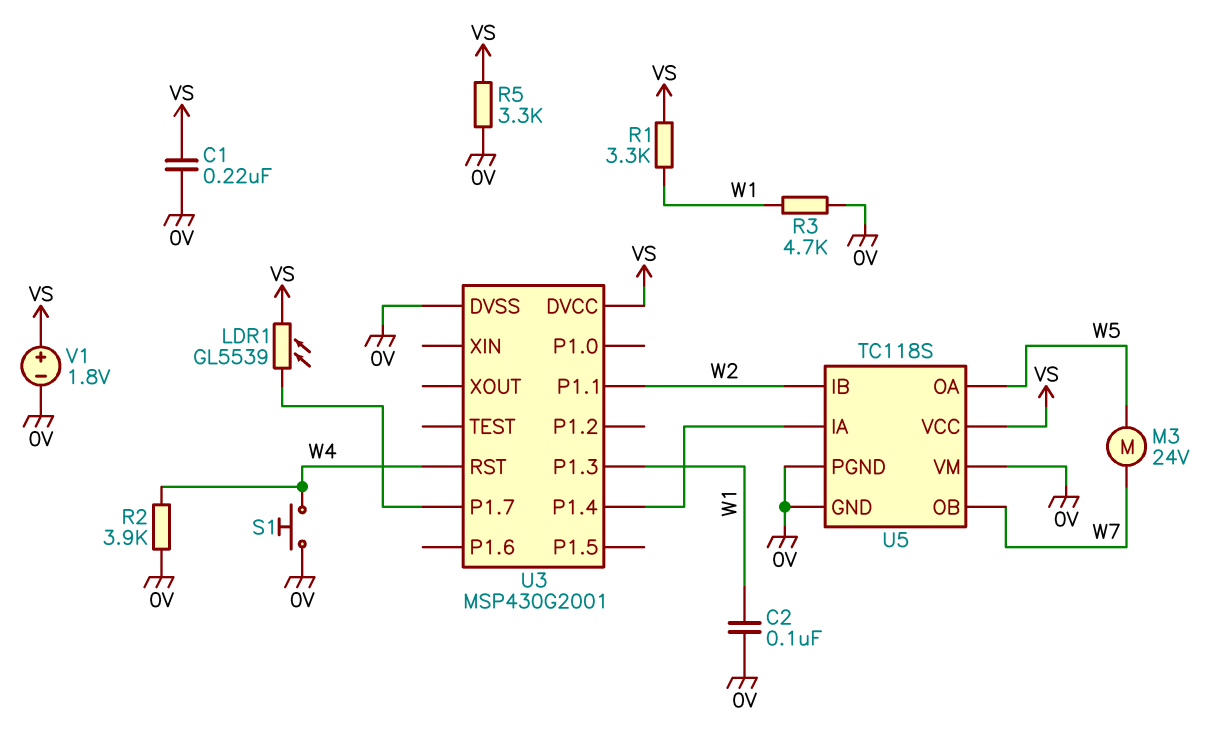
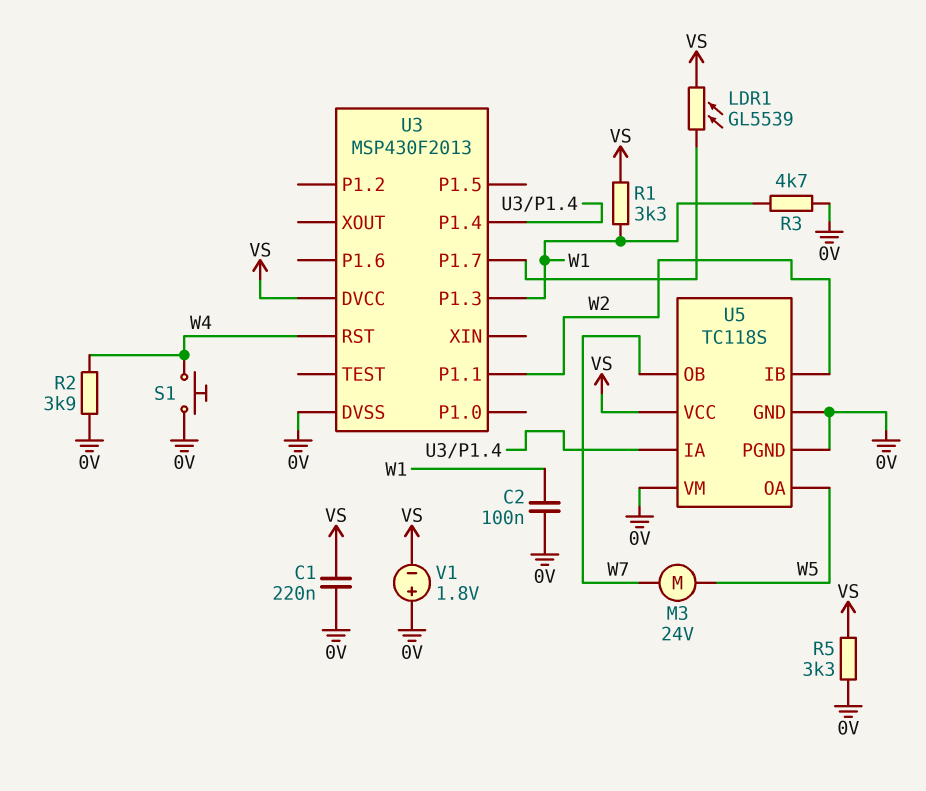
U3: MSP430G2001 -> MSP430F2013
V1: 1.8V (plus VS, minus 0V) -> 1.8V (plus 0V, minus VS)

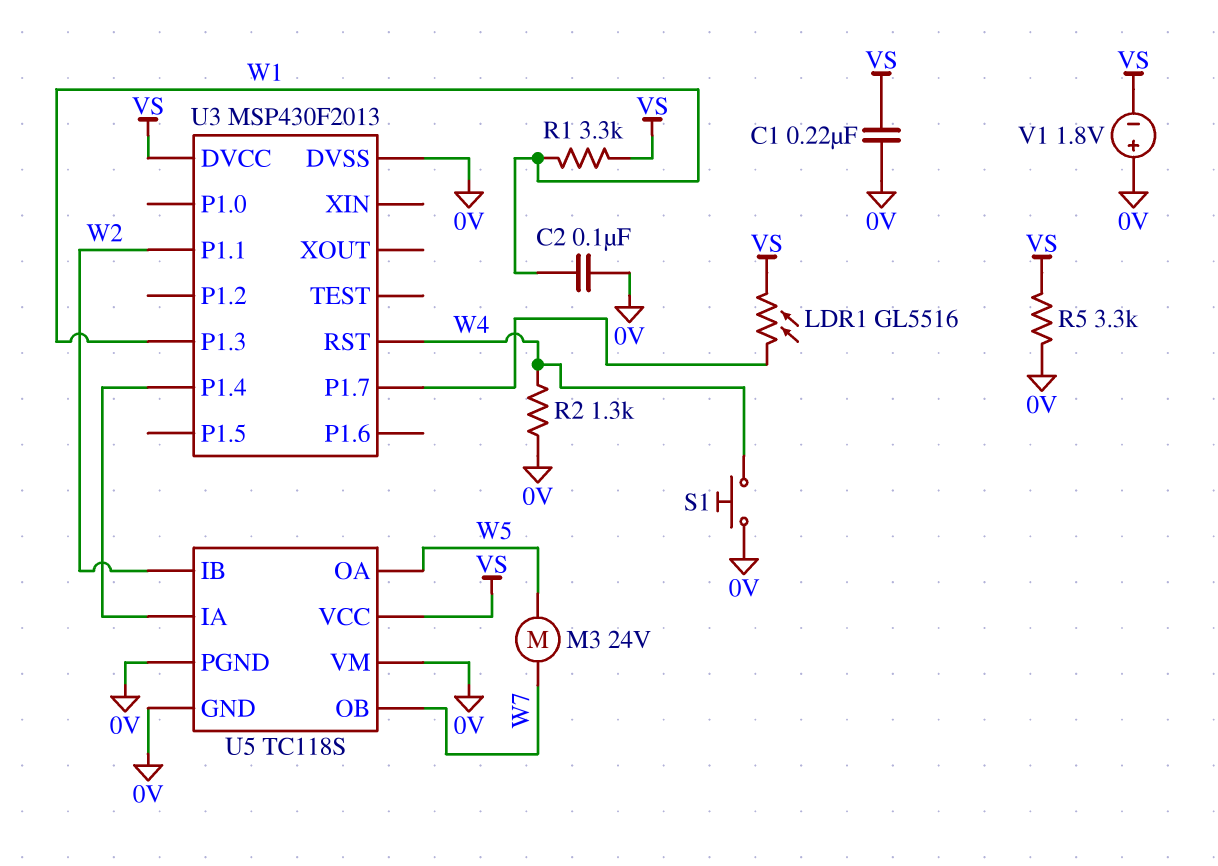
LDR1: GL5539 (U3/P1.7, VS) -> GL5516 (U3/P1.7, VS)
R2: 3.9k (0V, W4) -> 1.3k (0V, W4)
R3: 4.7k (0V, W1) -> none

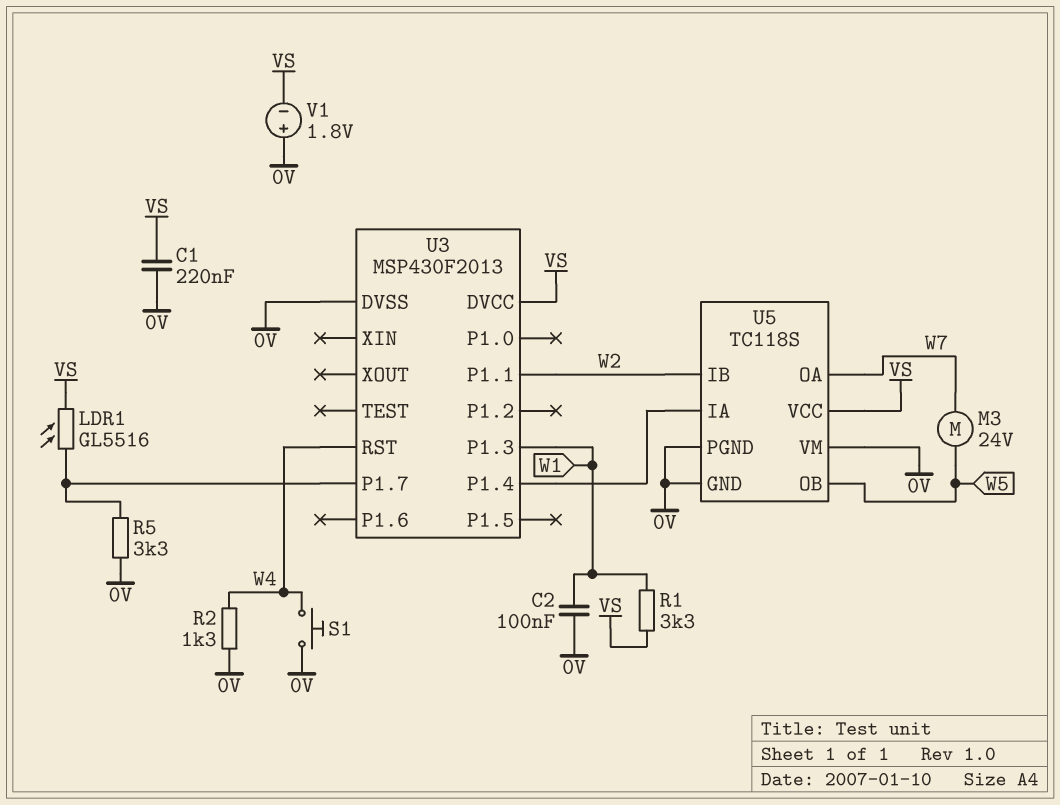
R5: 3.3k (0V, VS) -> 3.3k (0V, U3/P1.7)
U5 pin OA: W5 -> W7
U5 pin OB: W7 -> W5

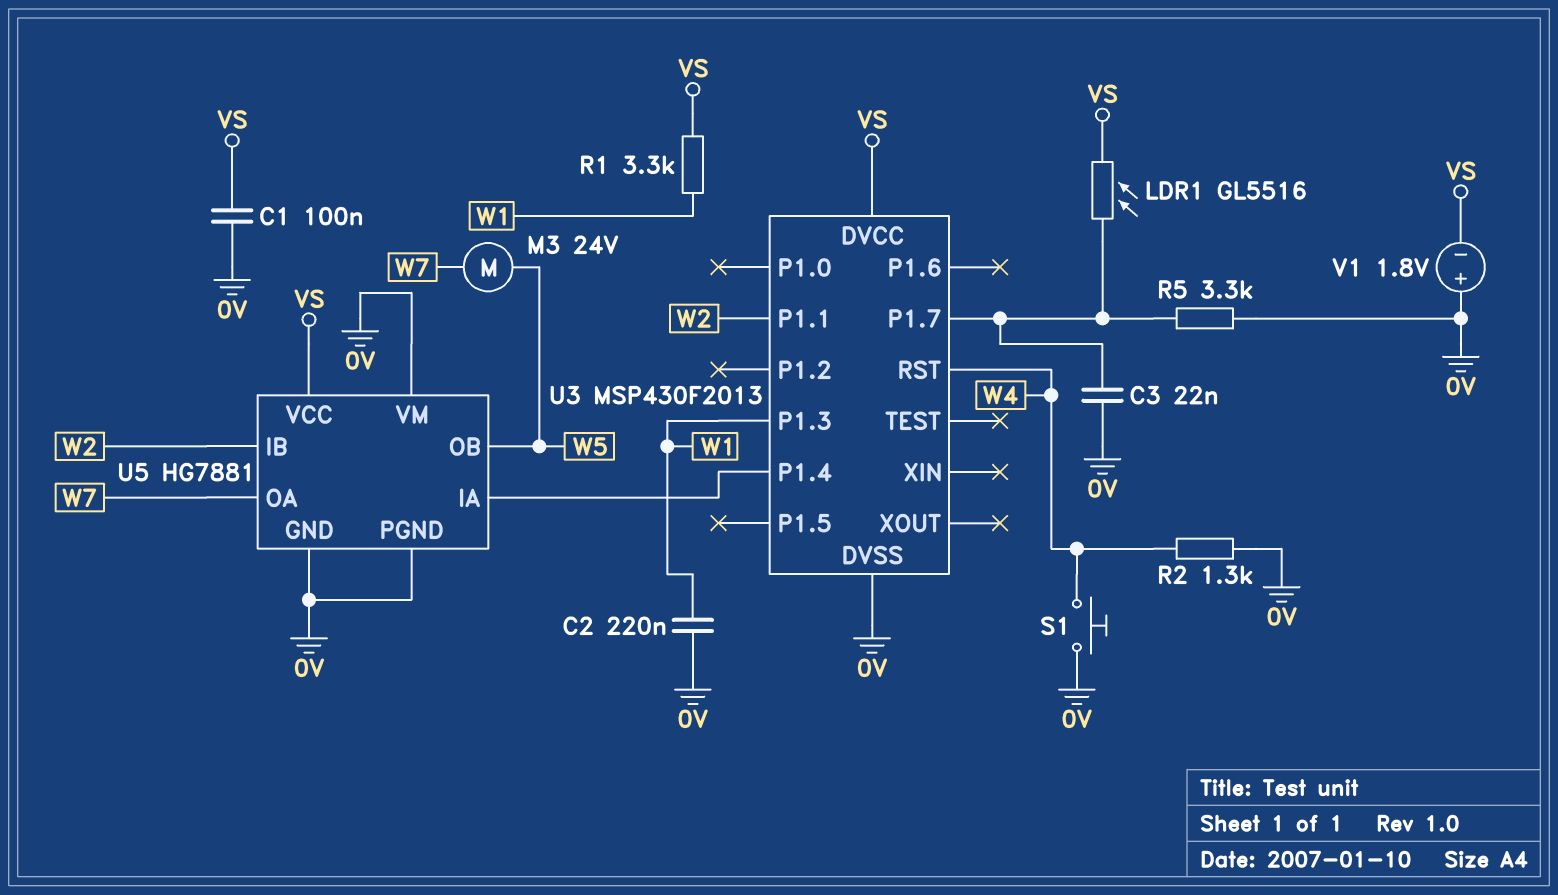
C1: 220nF (0V, VS) -> 100nF (0V, VS)
C2: 100nF (0V, W1) -> 220nF (0V, W1)
C3: none -> 22nF (0V, U3/P1.7)
U5: TC118S -> HG7881

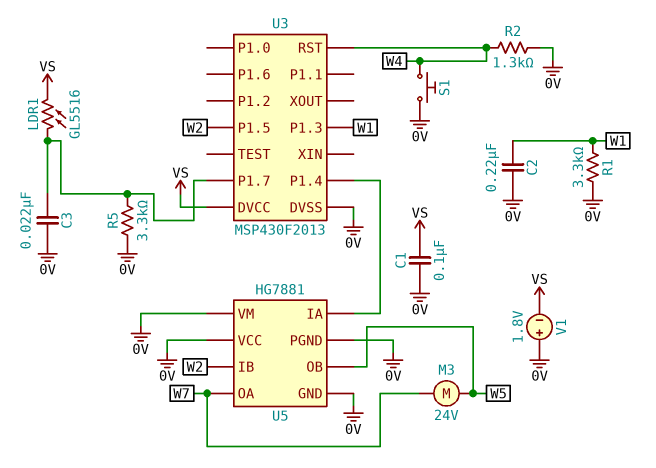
R1: 3.3k (VS, W1) -> 3.3k (0V, W1)
U3 pin P1.1: W2 -> none
U3 pin P1.5: none -> W2
U5 pin VCC: VS -> 0V

